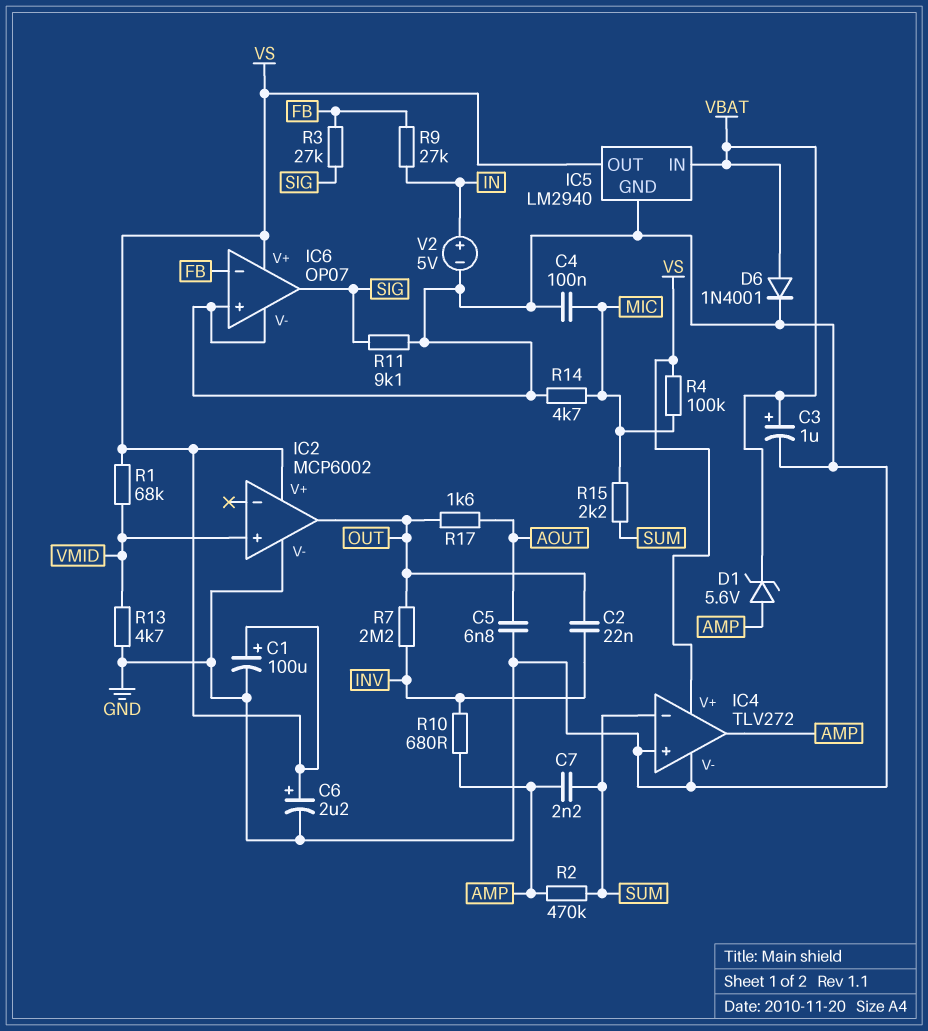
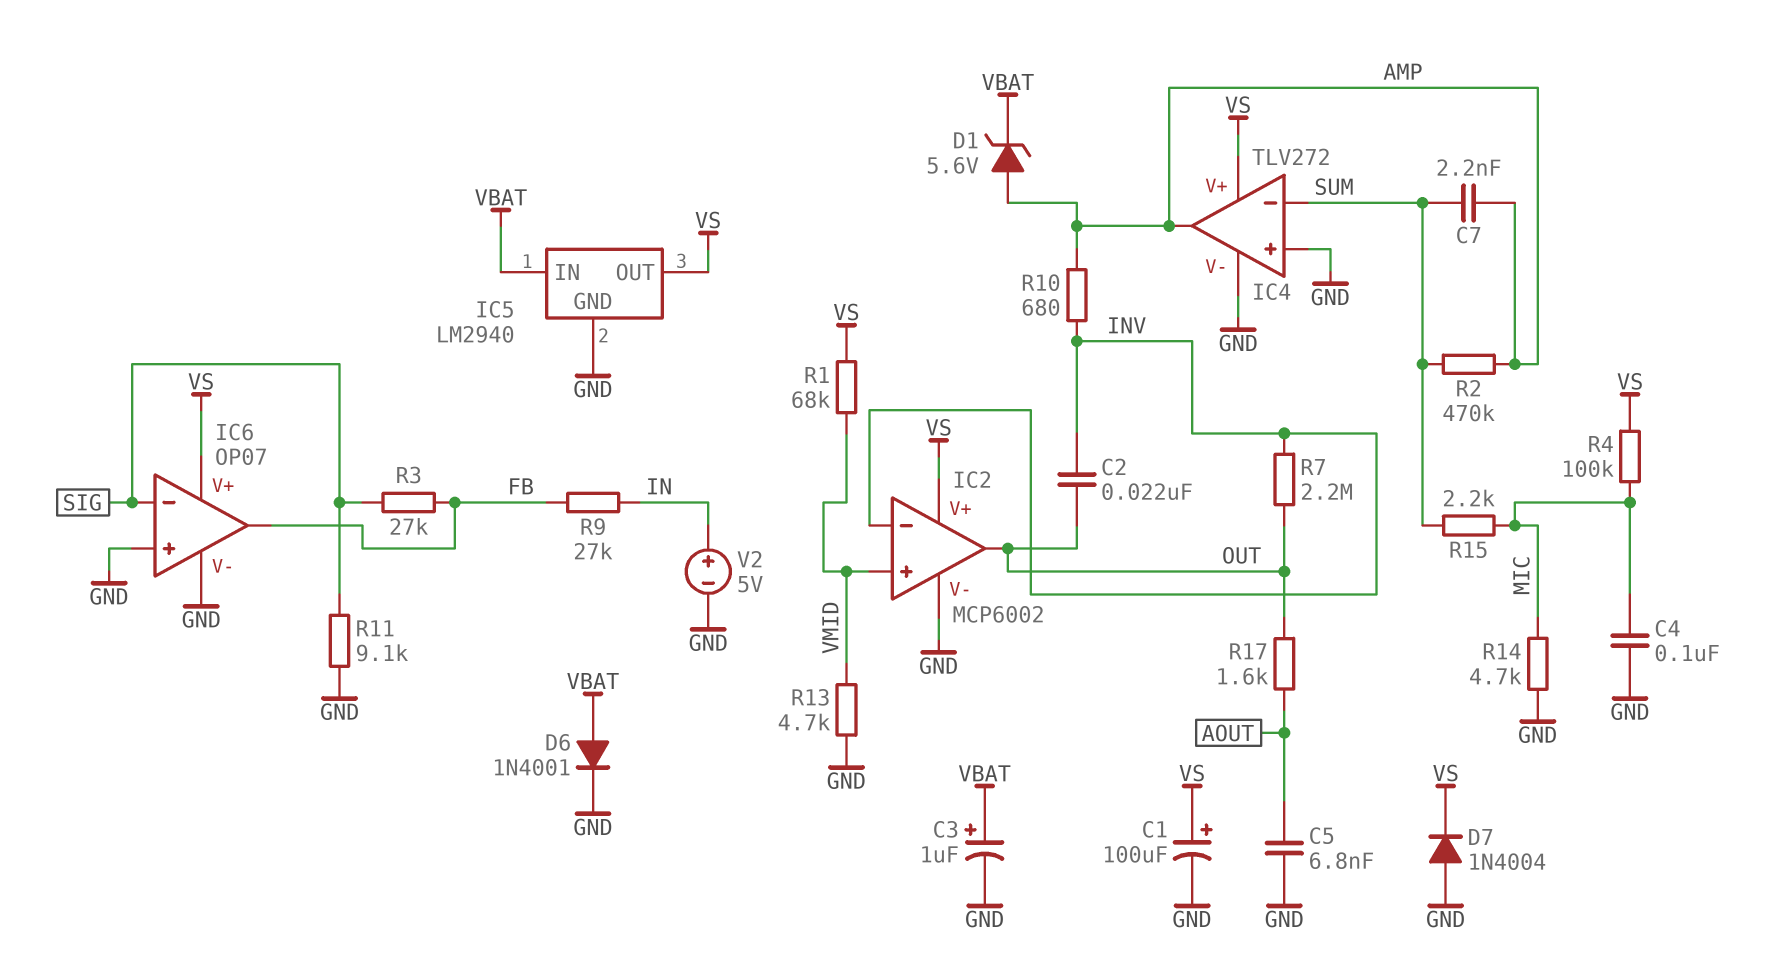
C6: 2.2uF (plus VS, minus GND) -> none
D7: none -> diode 1N4004 (A GND, K VS)
IC2 pin in-: none -> INV
IC6 pin in-: FB -> SIG
IC6 pin out: SIG -> FB

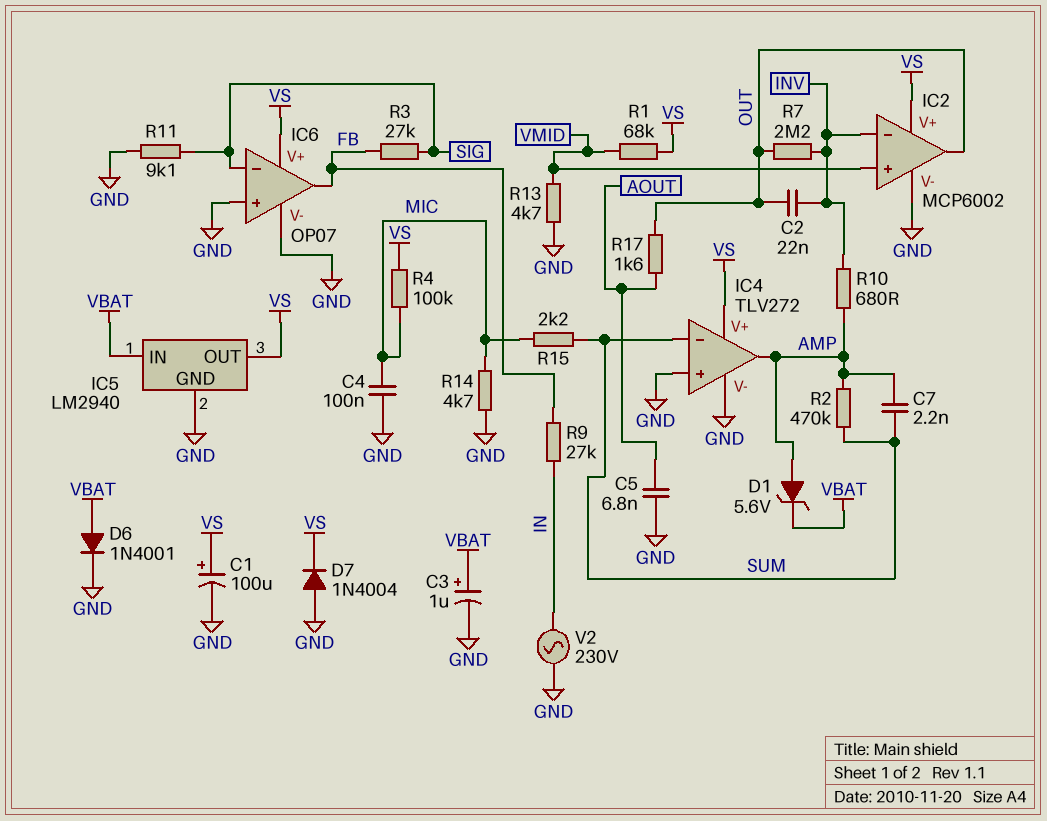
V2: 5V (plus IN, minus GND) -> AC 230V (GND, IN)

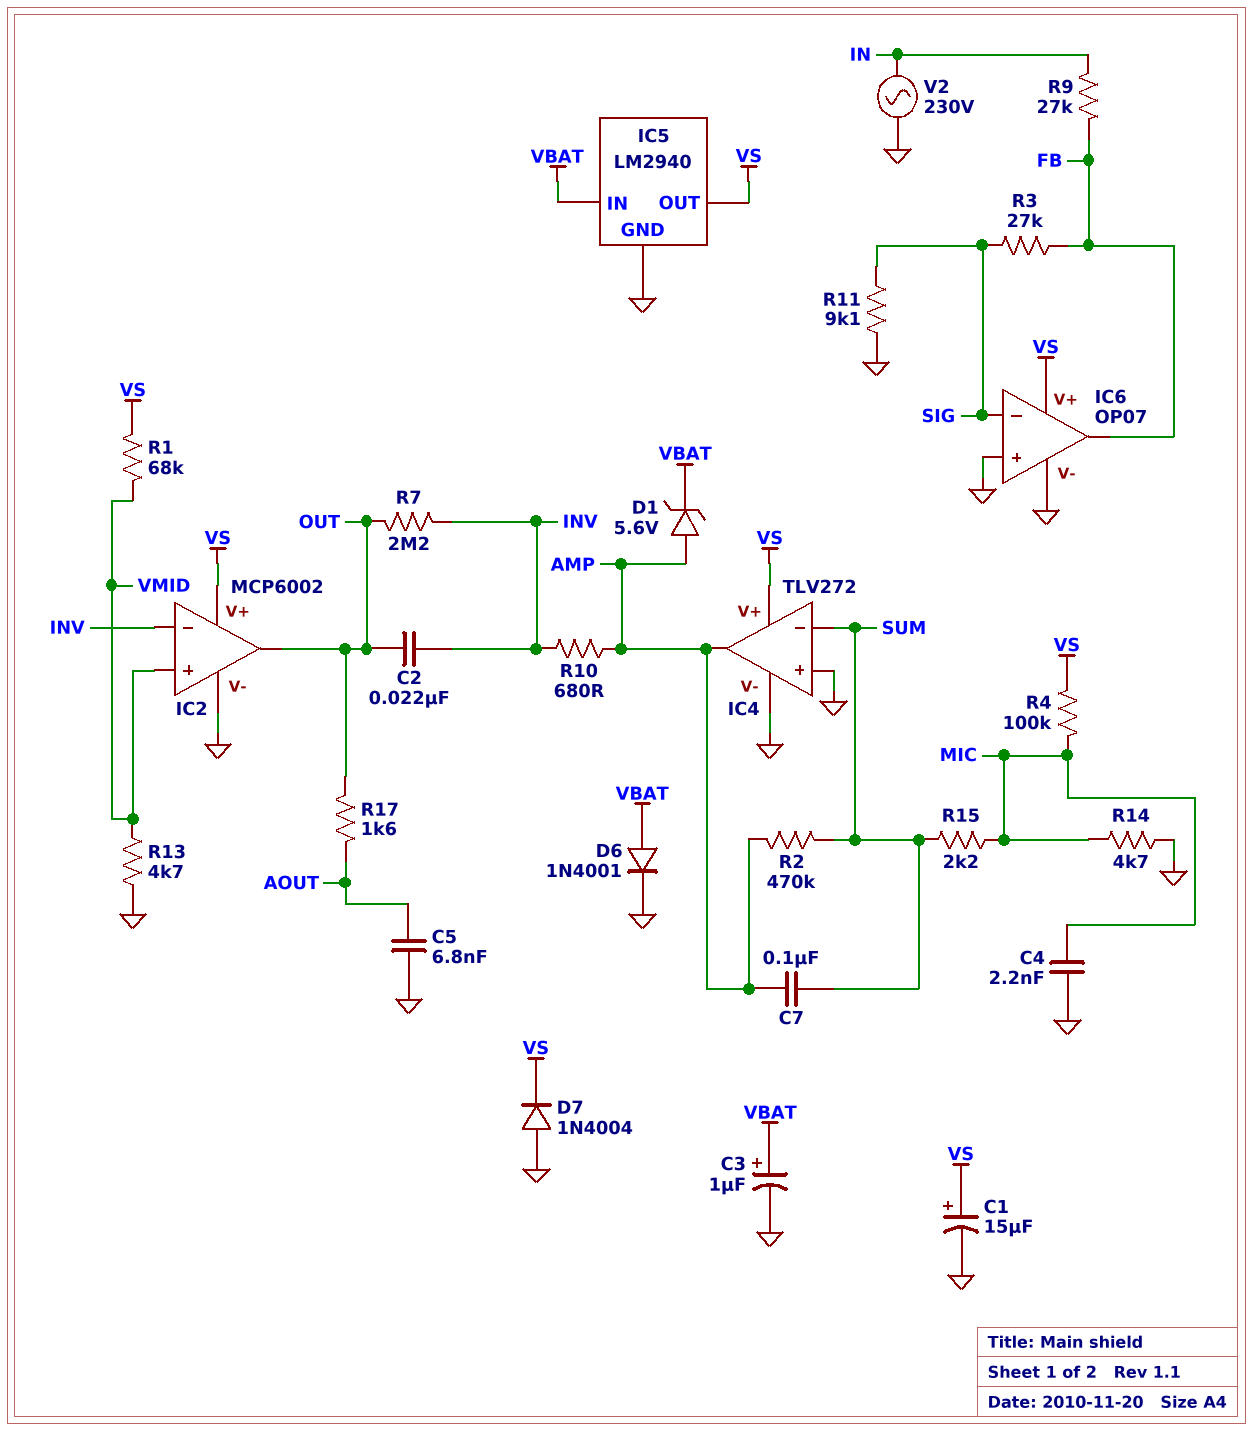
C1: 100uF (plus VS, minus GND) -> 15uF (plus VS, minus GND)
C4: 100nF (GND, MIC) -> 2.2nF (GND, MIC)
C7: 2.2nF (AMP, SUM) -> 100nF (AMP, SUM)

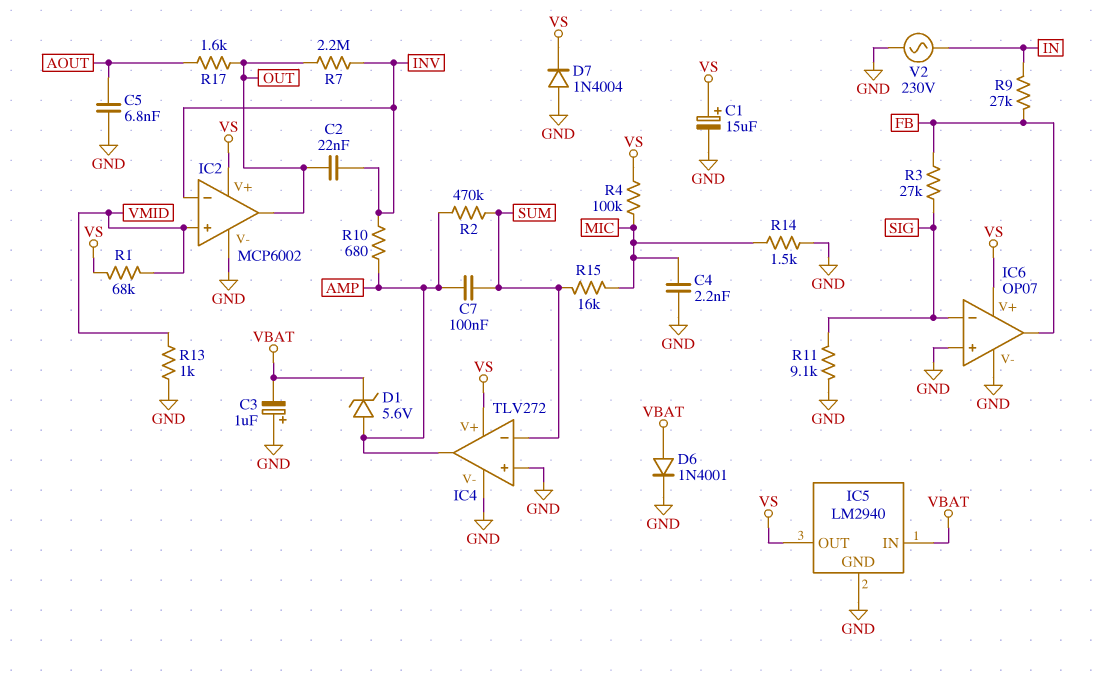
C3: 1uF (plus VBAT, minus GND) -> 1uF (plus GND, minus VBAT)
R13: 4.7k (GND, VMID) -> 1k (GND, VMID)
R14: 4.7k (GND, MIC) -> 1.5k (GND, MIC)
R15: 2.2k (MIC, SUM) -> 16k (MIC, SUM)

